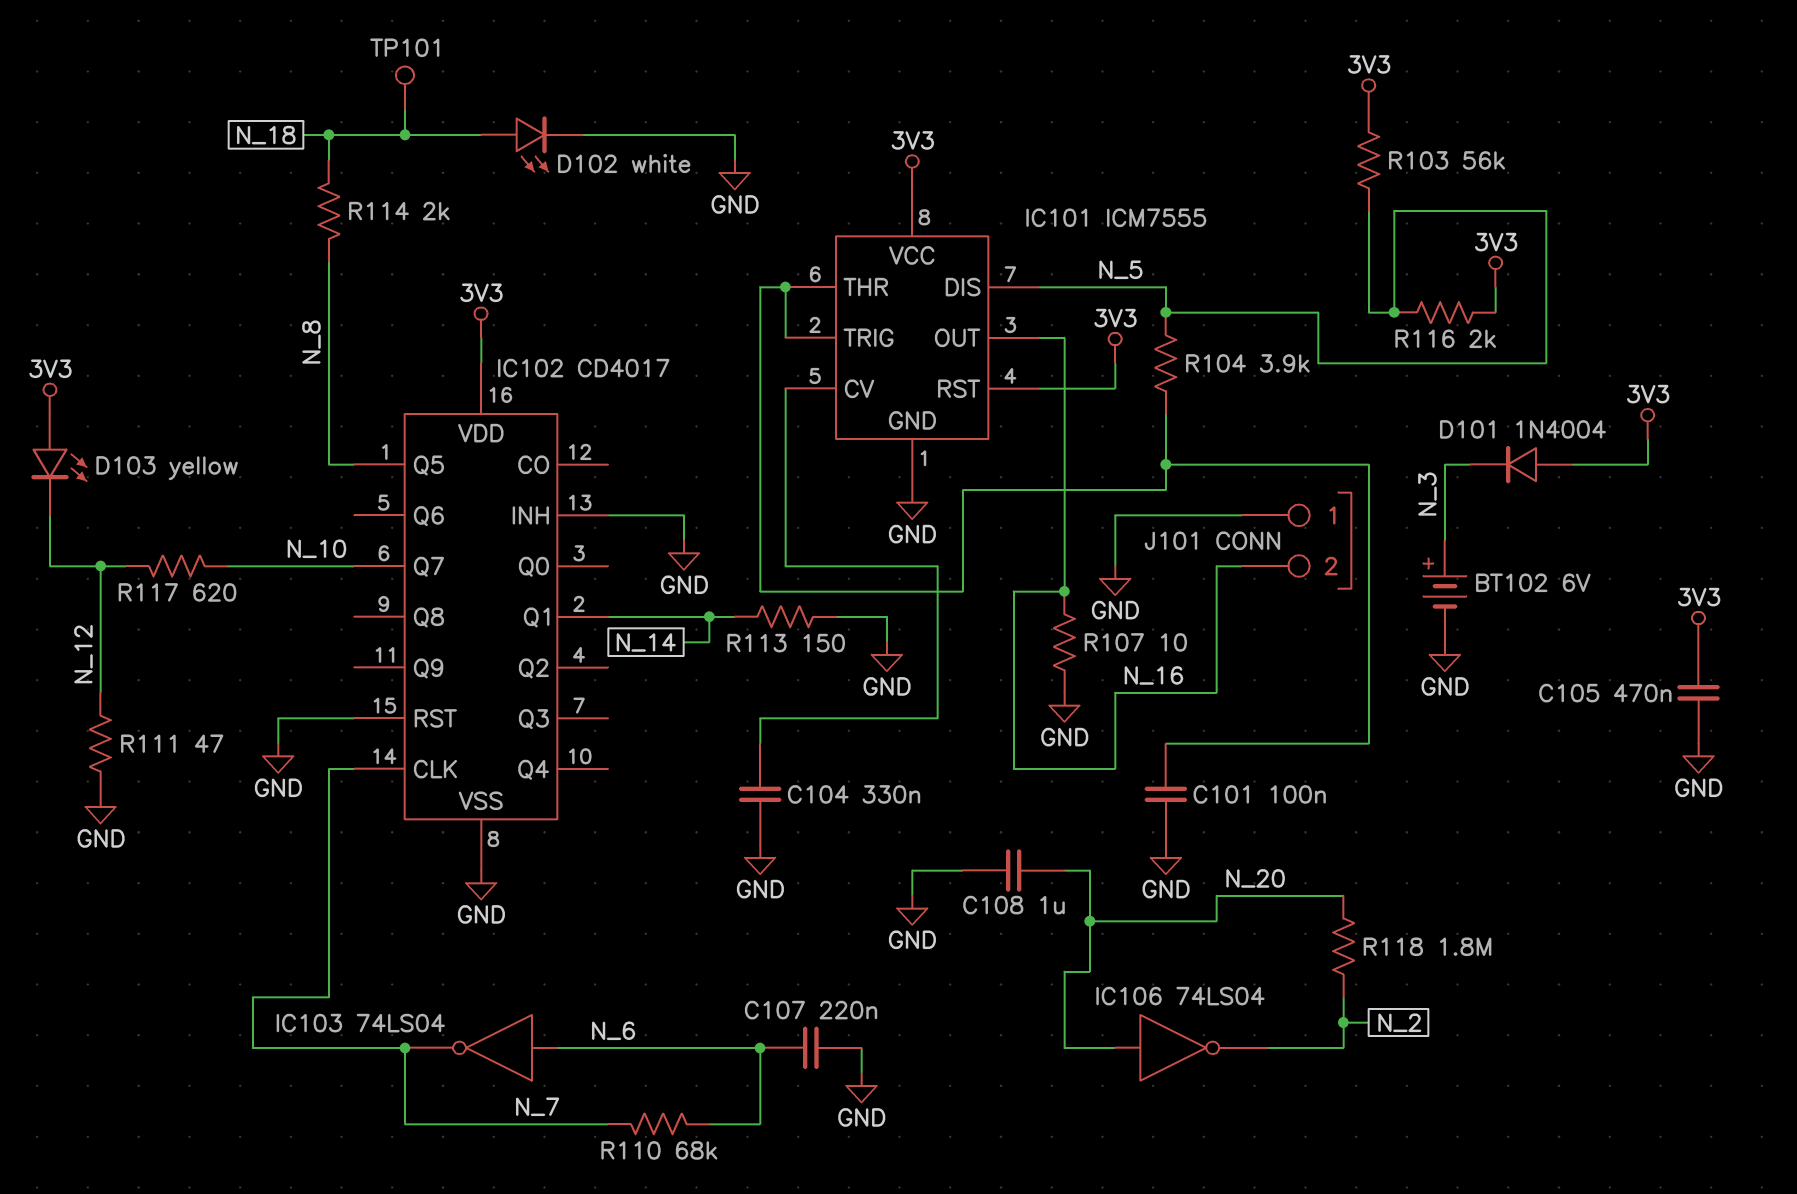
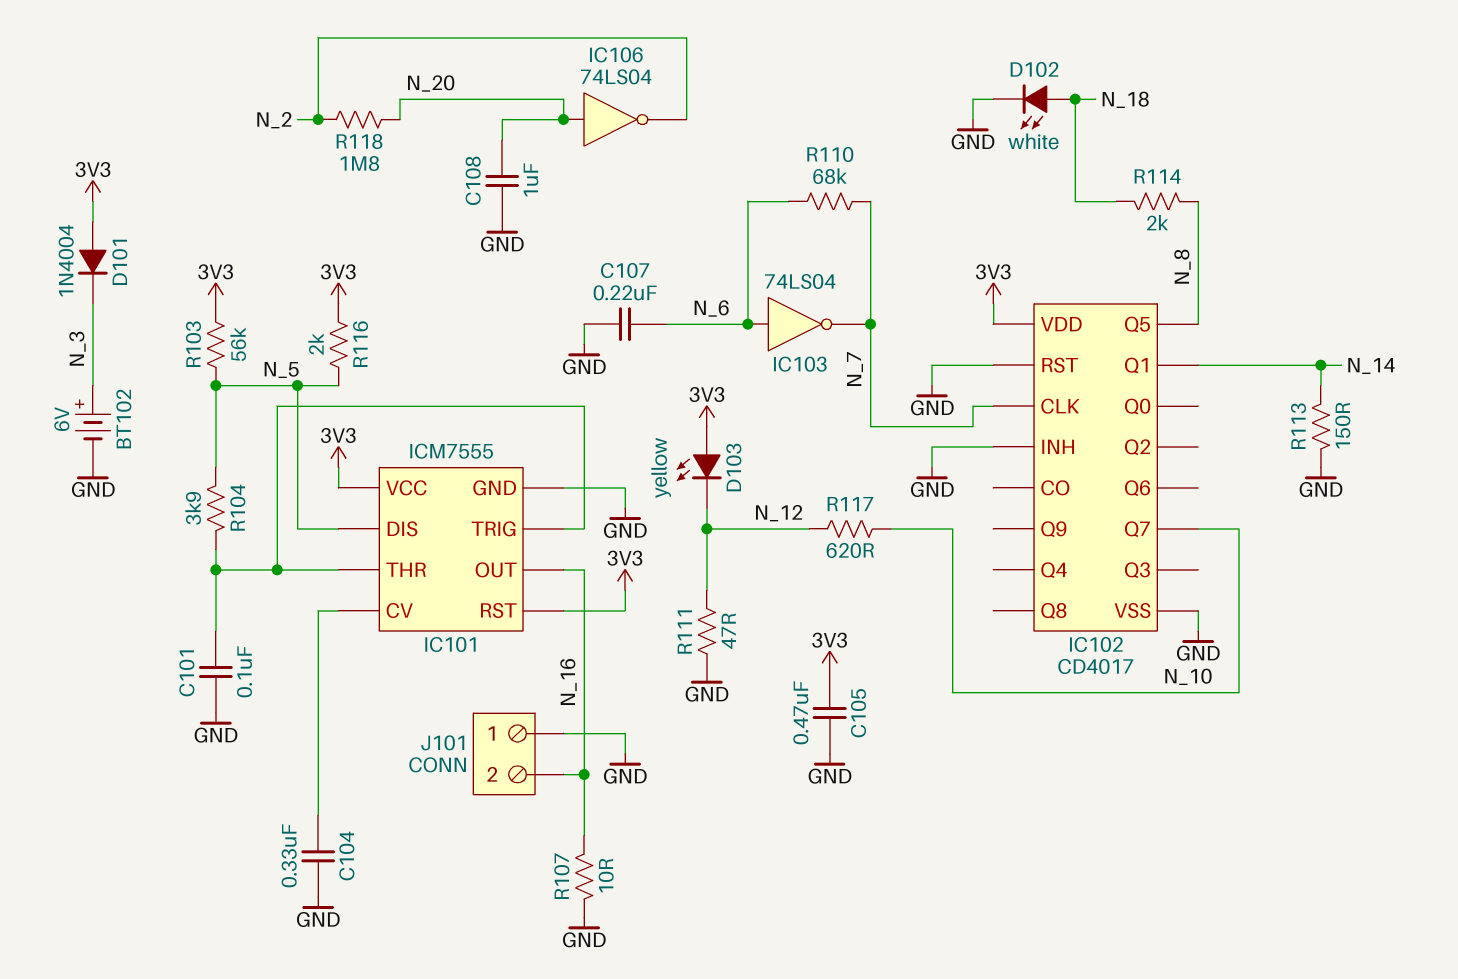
TP101: test point (N_18) -> none

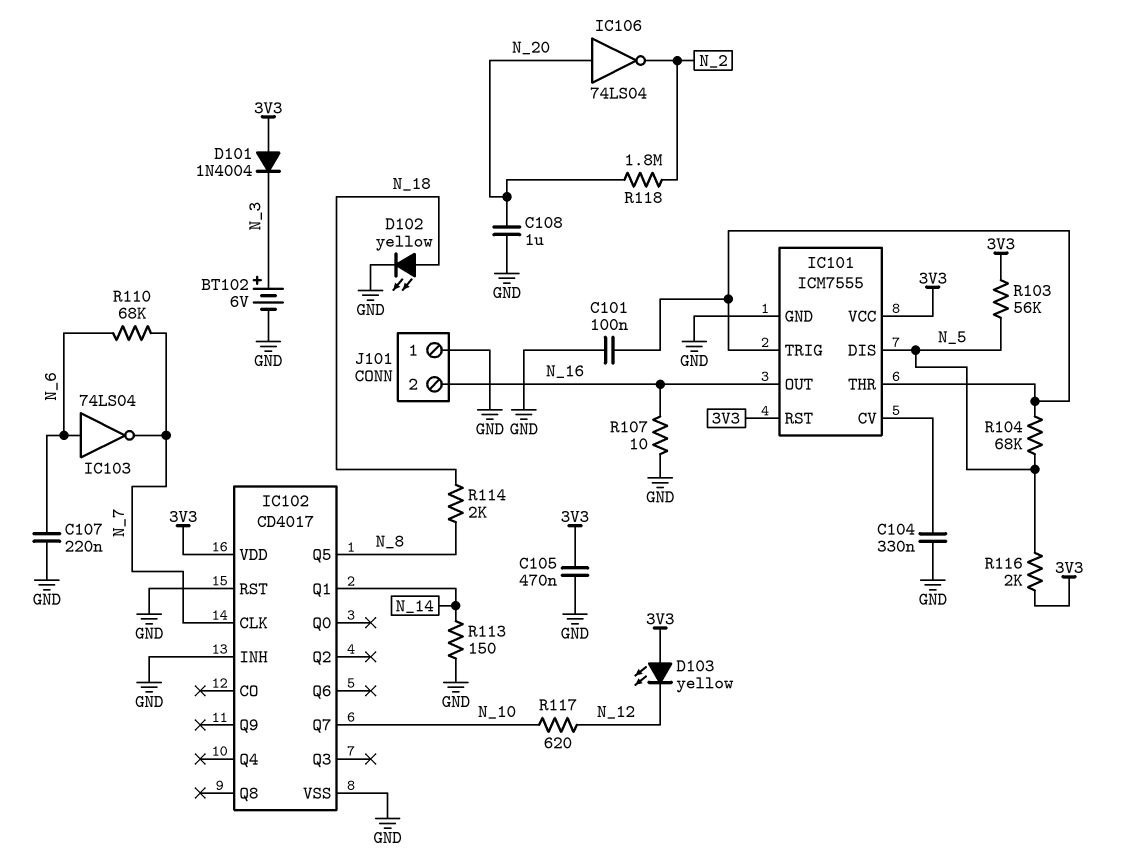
D102: LED white (A N_18, K GND) -> LED yellow (A N_18, K GND)
R104: 3.9k (IC101/THR, N_5) -> 68k (IC101/THR, N_5)
R111: 47 (GND, N_12) -> none

